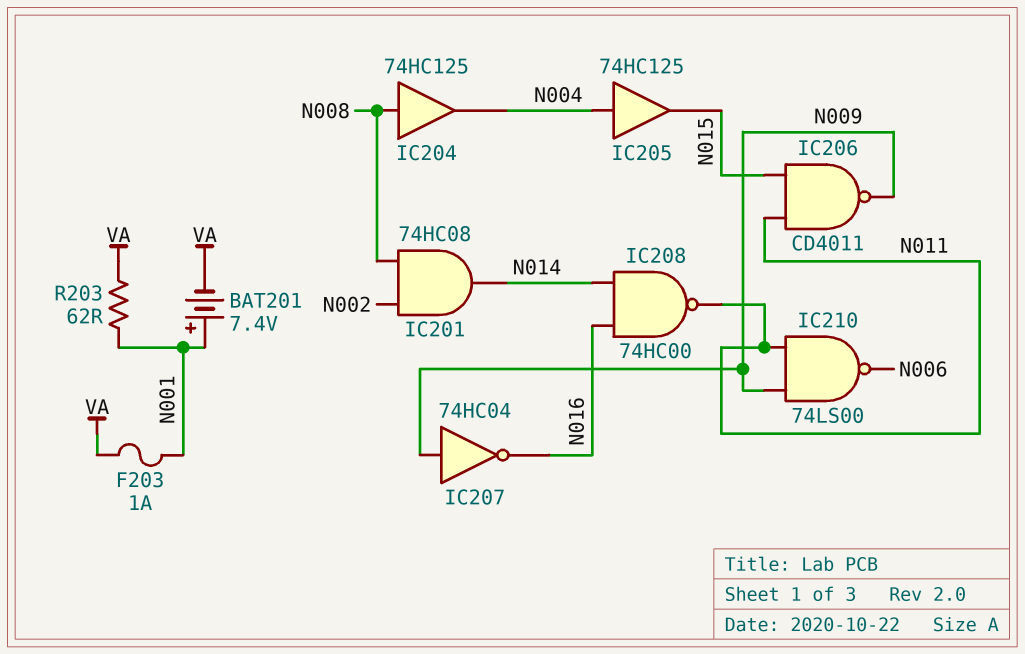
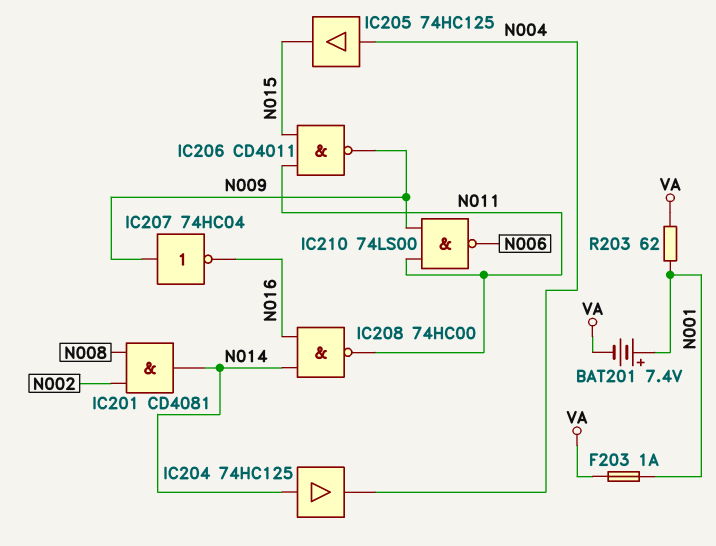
IC201: AND 74HC08 (in N002, in N008, out N014) -> AND CD4081 (in N002, in N008, out N014)
IC204: buffer 74HC125 (in N008, out N004) -> buffer 74HC125 (in N014, out N004)

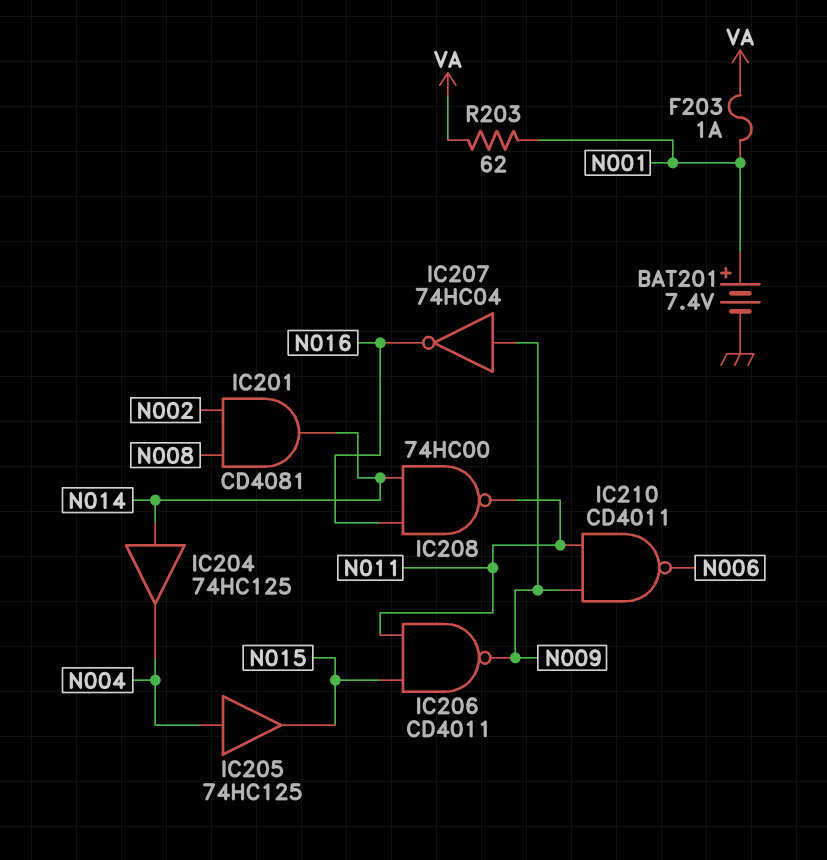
BAT201: 7.4V (plus N001, minus VA) -> 7.4V (plus N001, minus GND)
IC210: NAND 74LS00 (in N009, in N011, out N006) -> NAND CD4011 (in N009, in N011, out N006)

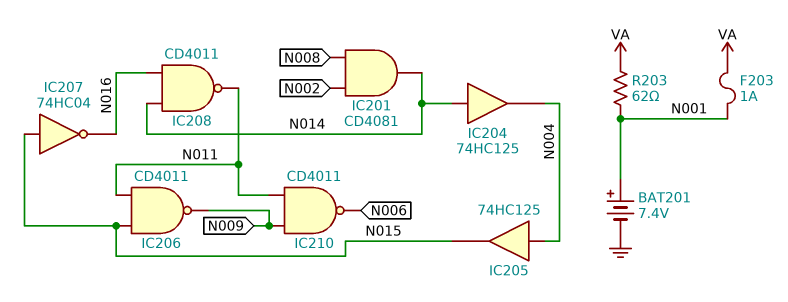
IC207: NOT 74HC04 (in N009, out N016) -> NOT 74HC04 (in N015, out N016)
IC208: NAND 74HC00 (in N014, in N016, out N011) -> NAND CD4011 (in N014, in N016, out N011)

